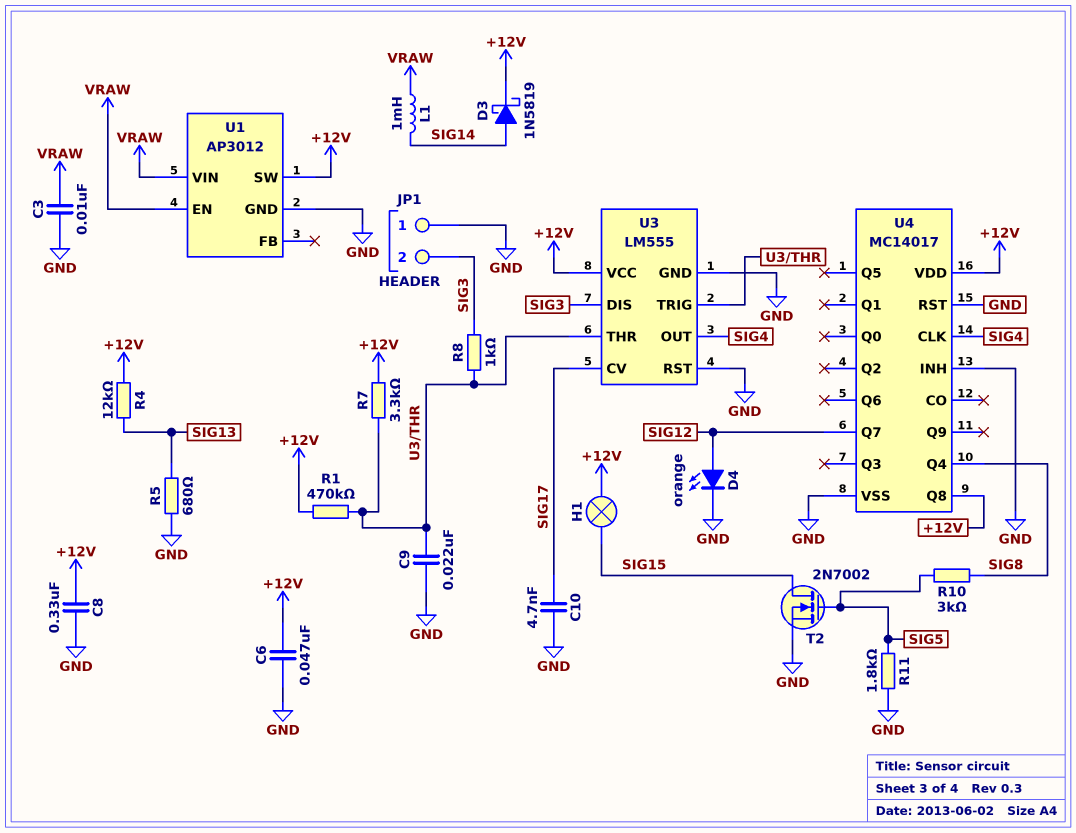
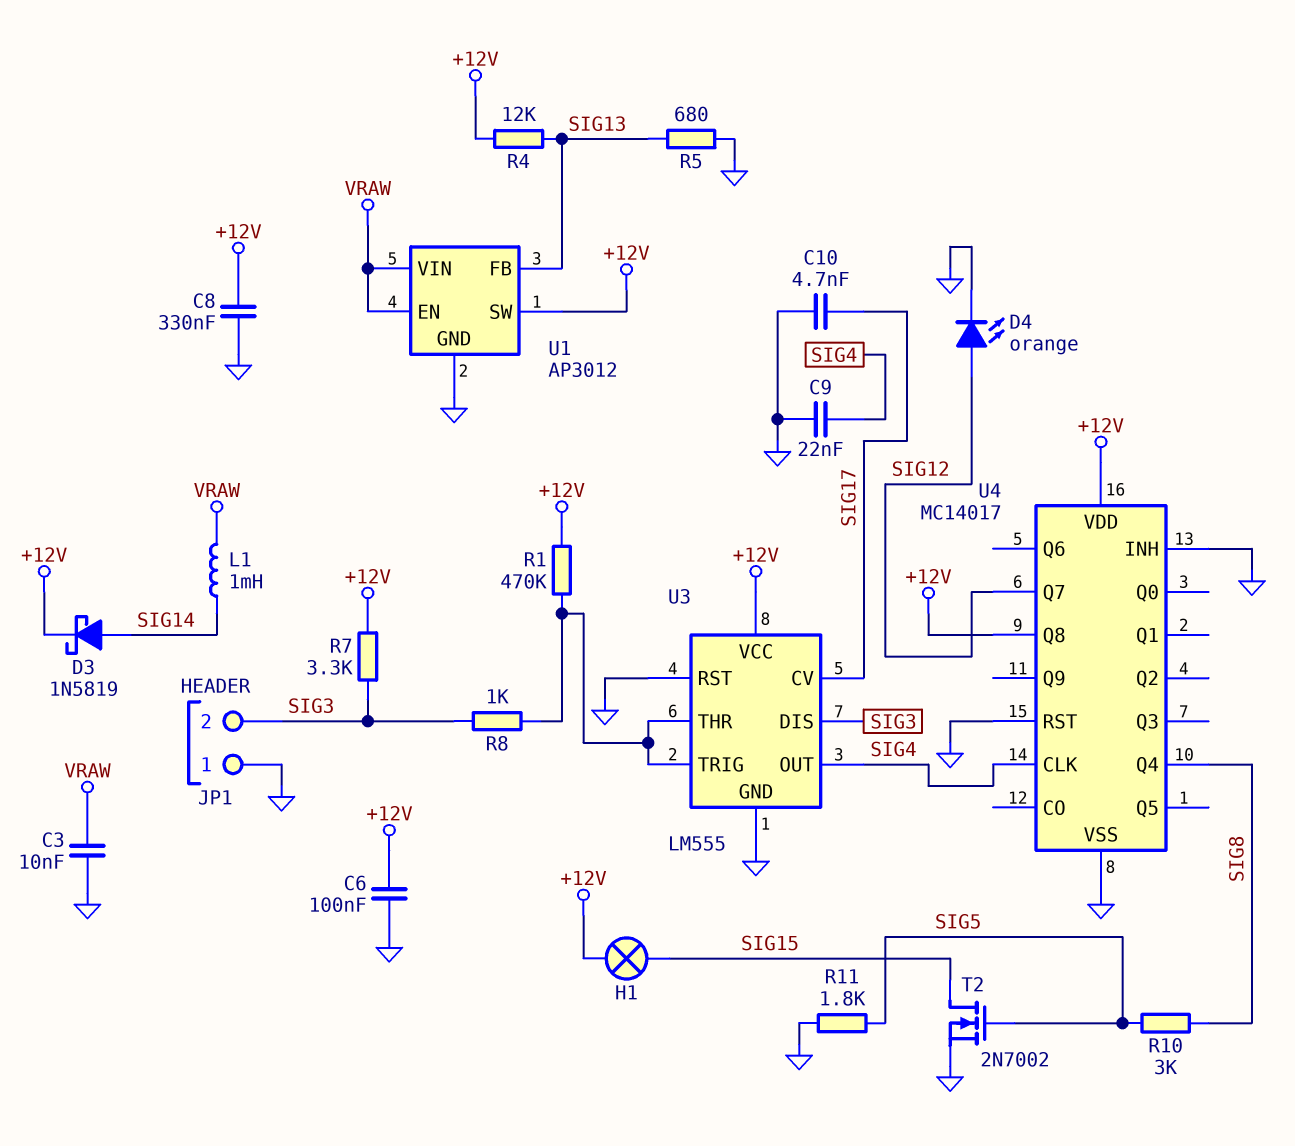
C6: 47nF (+12V, GND) -> 100nF (+12V, GND)
C9: 22nF (GND, U3/THR) -> 22nF (GND, SIG4)
R7: 3.3k (+12V, U3/THR) -> 3.3k (+12V, SIG3)
U1 pin FB: none -> SIG13

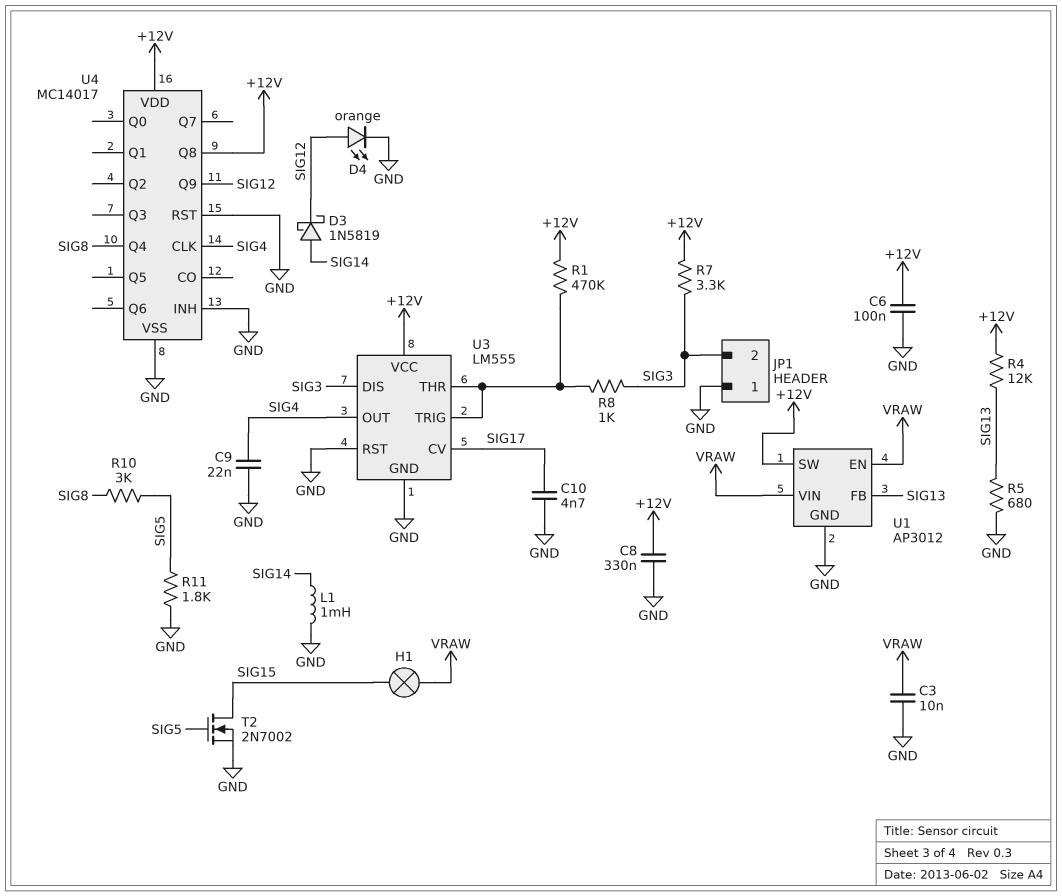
D3: schottky 1N5819 (A SIG14, K +12V) -> schottky 1N5819 (A SIG14, K SIG12)
H1: lamp (+12V, SIG15) -> lamp (SIG15, VRAW)
L1: 1mH (SIG14, VRAW) -> 1mH (GND, SIG14)
U4 pin Q7: SIG12 -> none
U4 pin Q9: none -> SIG12

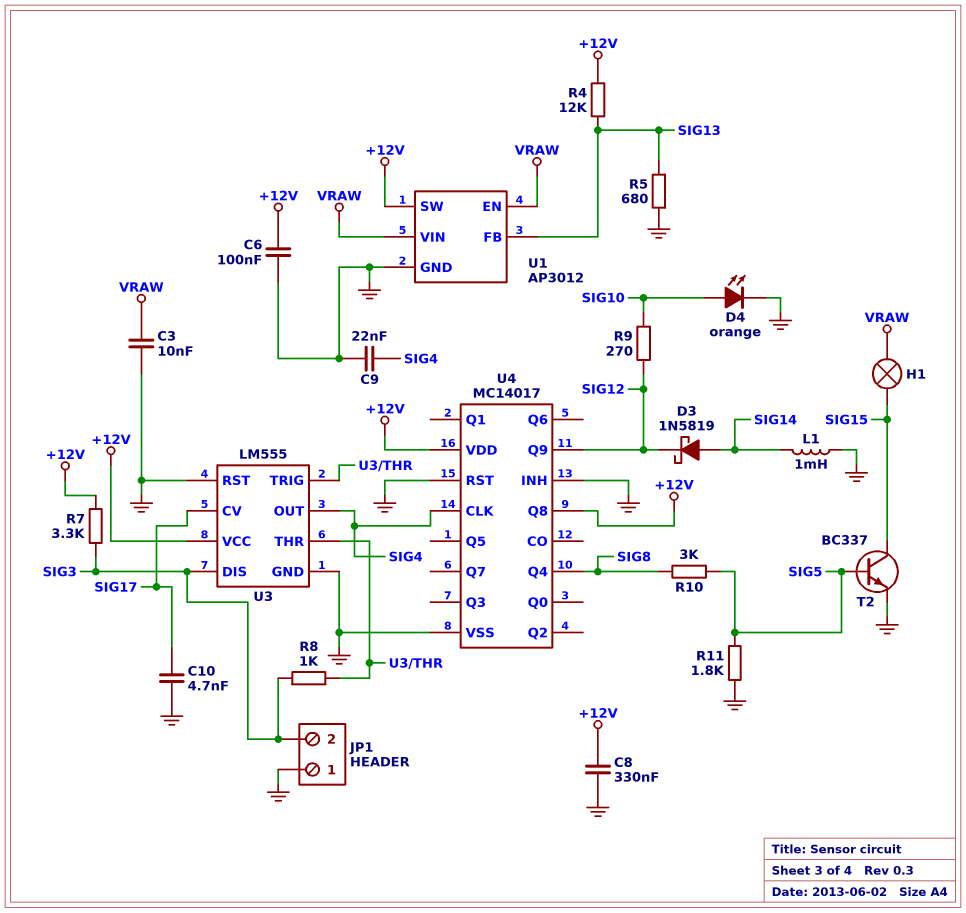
D4: LED orange (A SIG12, K GND) -> LED orange (A SIG10, K GND)
R1: 470k (+12V, U3/THR) -> none
R9: none -> 270 (SIG10, SIG12)
T2: NMOS 2N7002 (G SIG5, D SIG15, S GND) -> NPN BC337 (B SIG5, C SIG15, E GND)

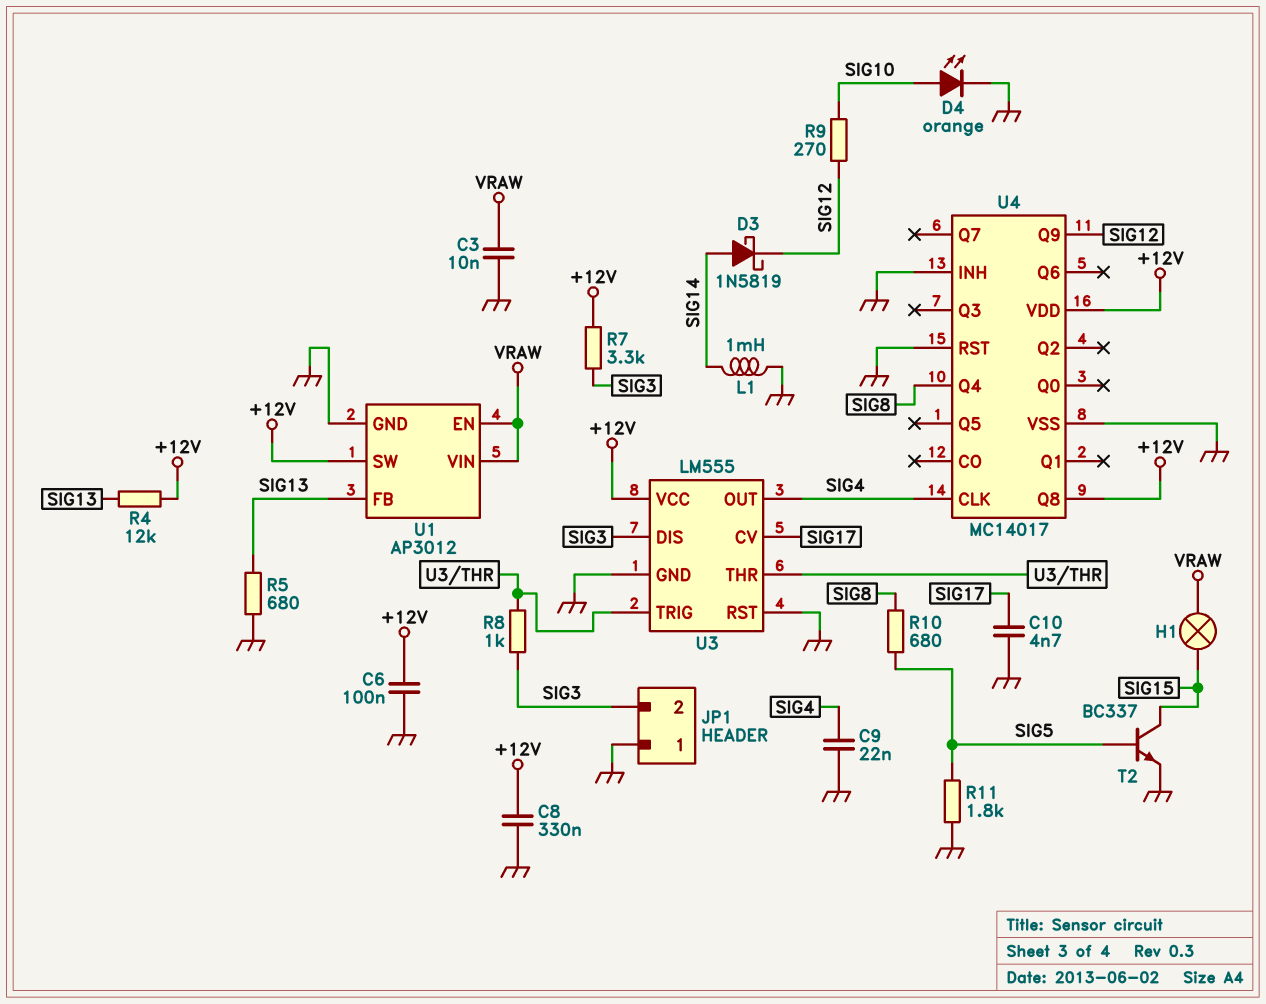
R10: 3k (SIG5, SIG8) -> 680 (SIG5, SIG8)

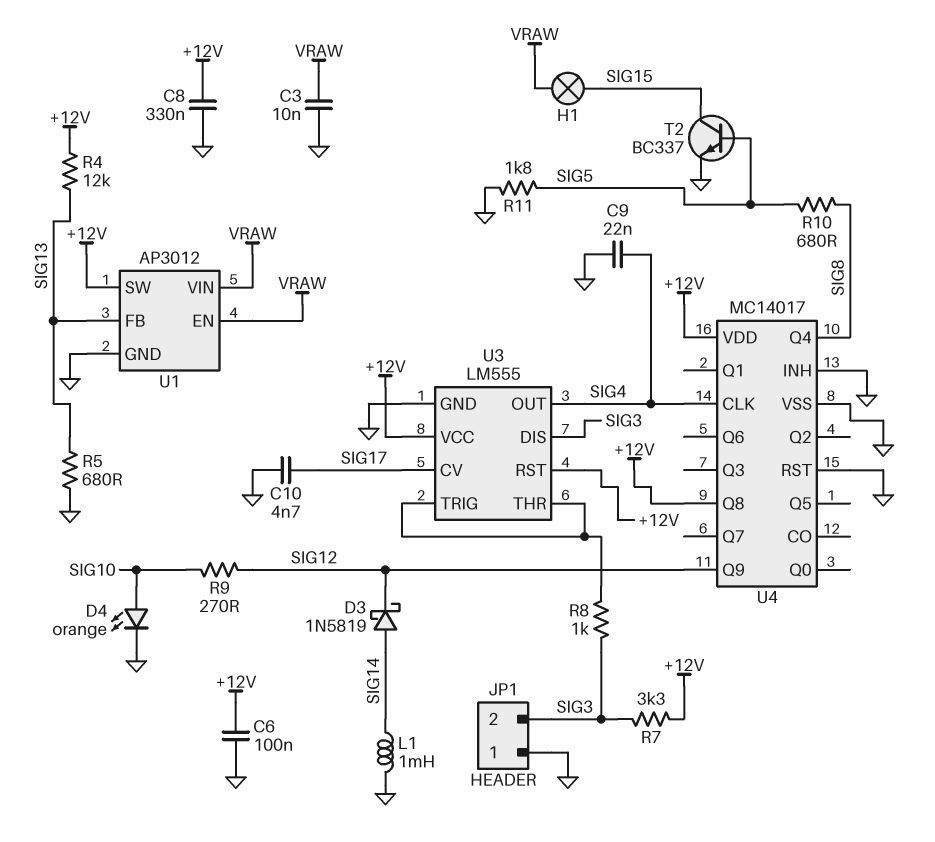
U3 pin RST: GND -> +12V

